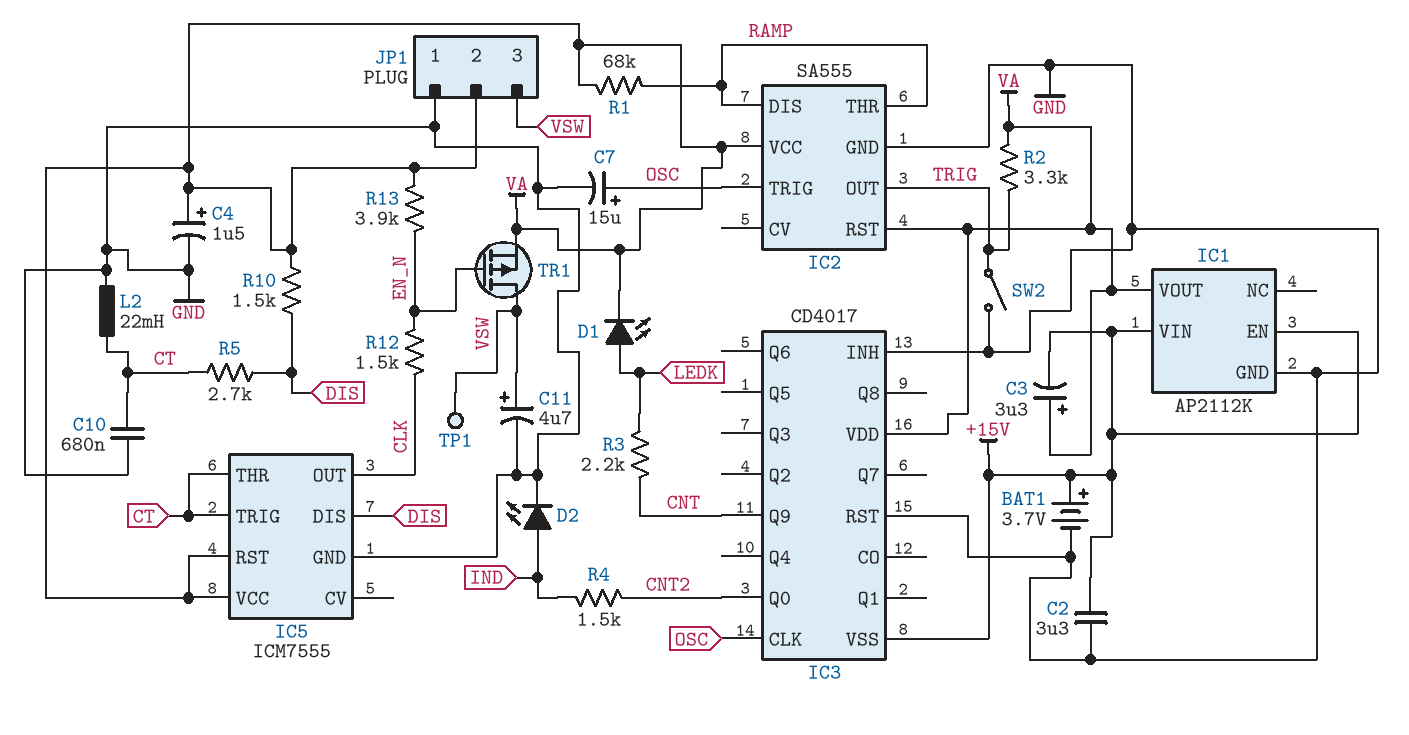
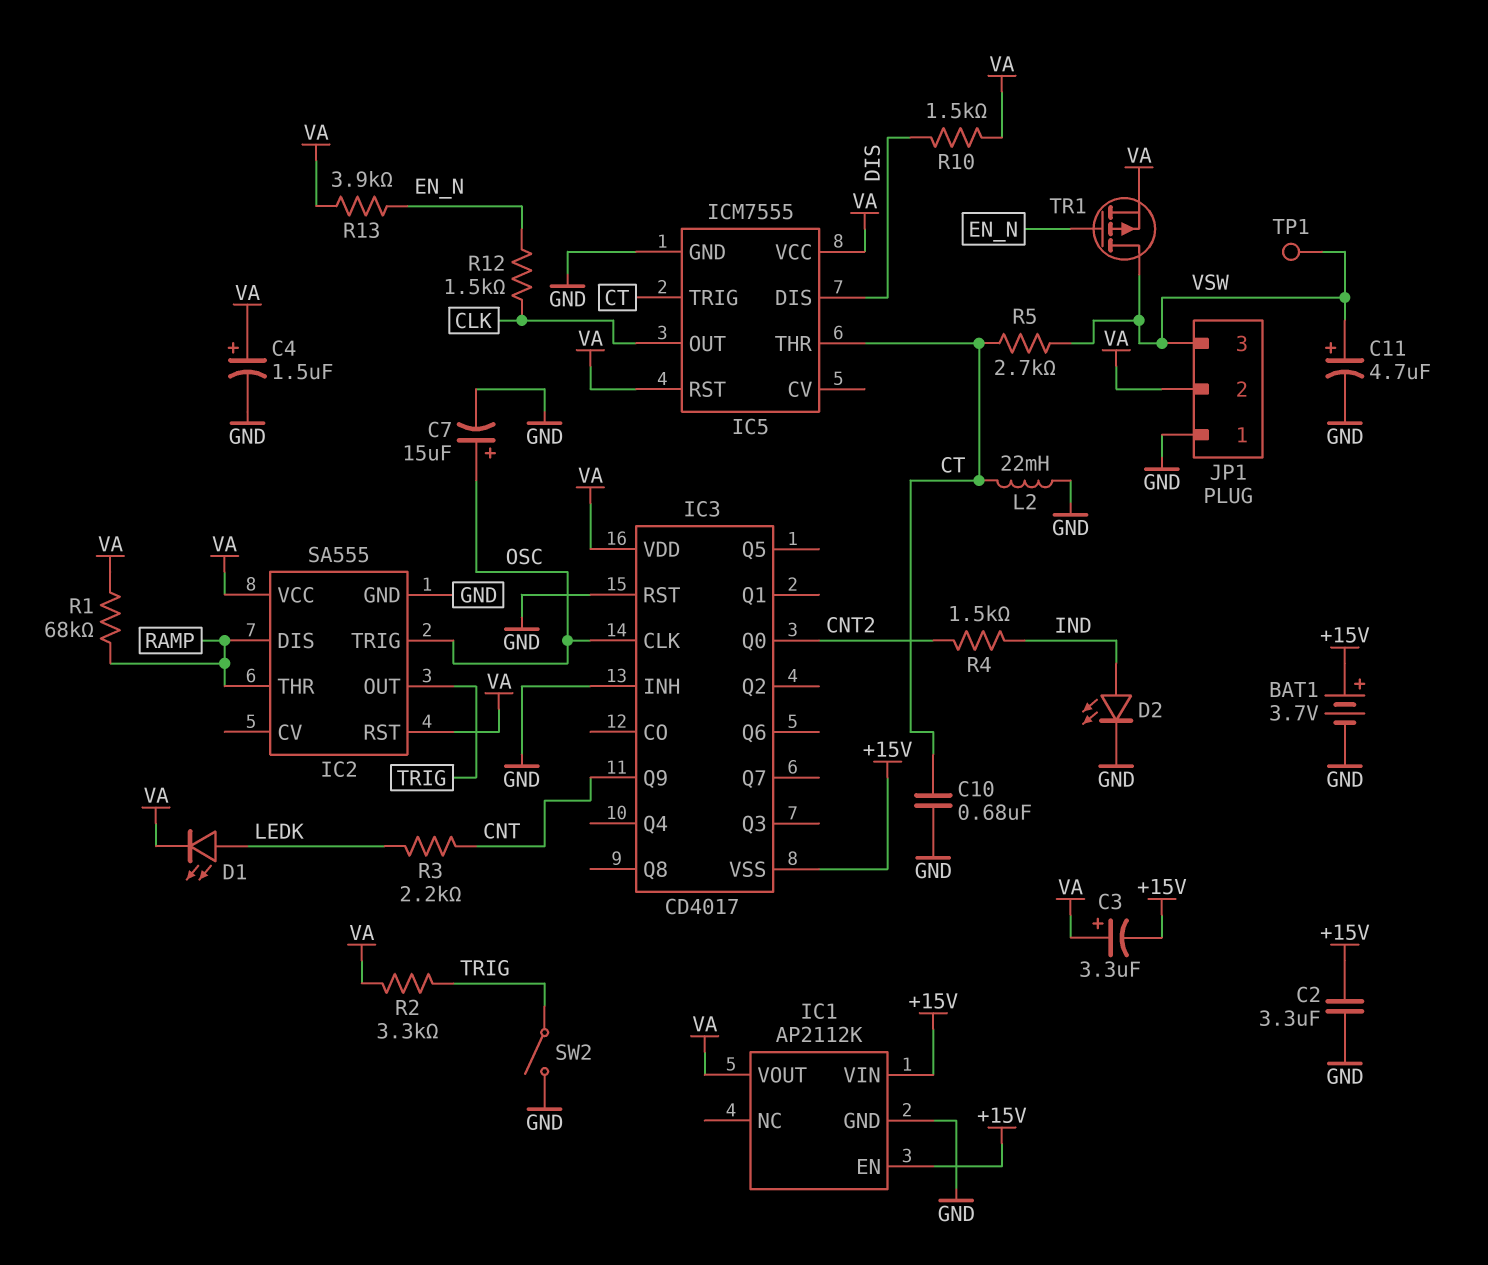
R5: 2.7k (CT, DIS) -> 2.7k (CT, VSW)

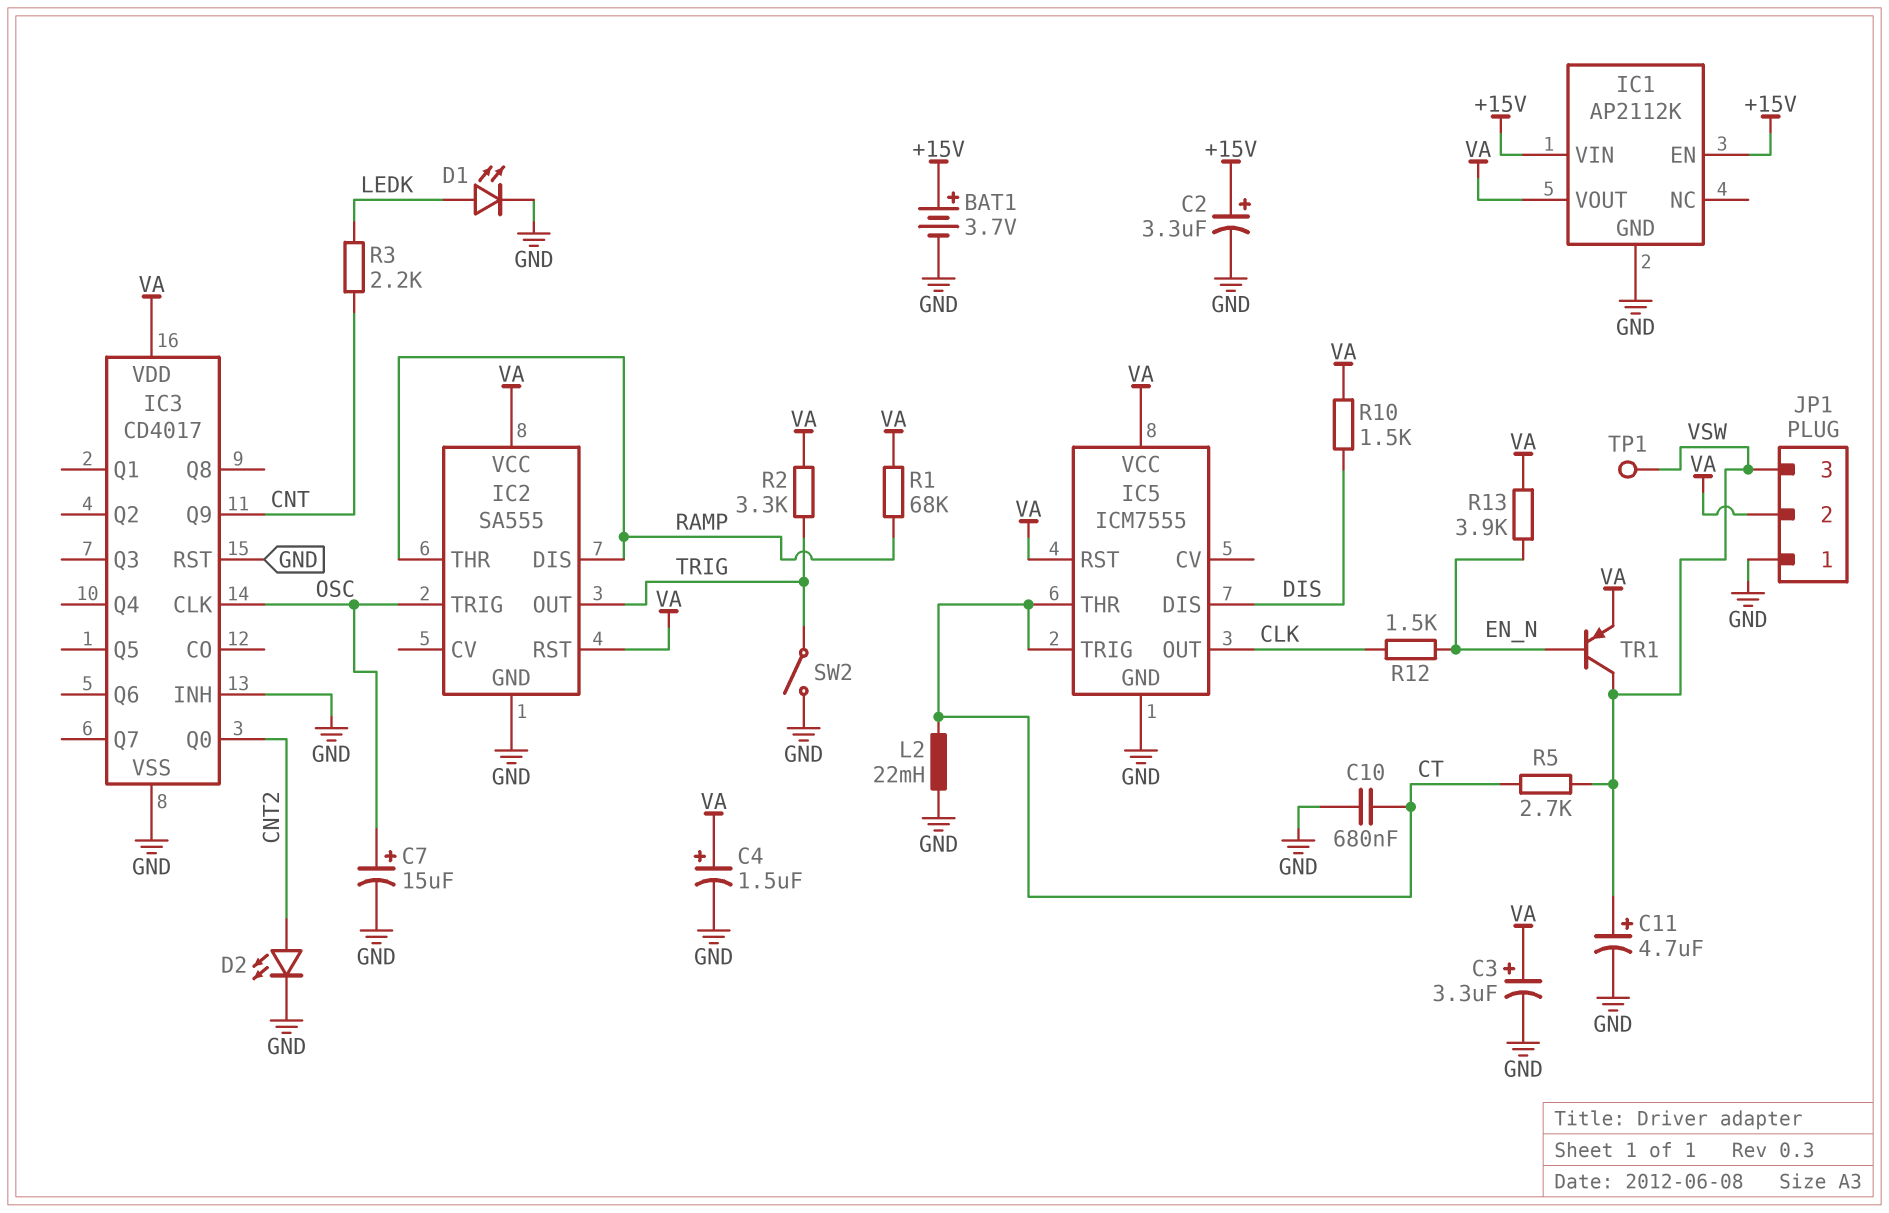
C2: 3.3uF (+15V, GND) -> 3.3uF (plus +15V, minus GND)
C3: 3.3uF (plus VA, minus +15V) -> 3.3uF (plus VA, minus GND)
D1: LED (A LEDK, K VA) -> LED (A LEDK, K GND)
D2: LED (A IND, K GND) -> LED (A CNT2, K GND)
IC3 pin VSS: +15V -> GND
R4: 1.5k (CNT2, IND) -> none
TR1: PMOS (G EN_N, D VSW, S VA) -> PNP (B EN_N, C VSW, E VA)

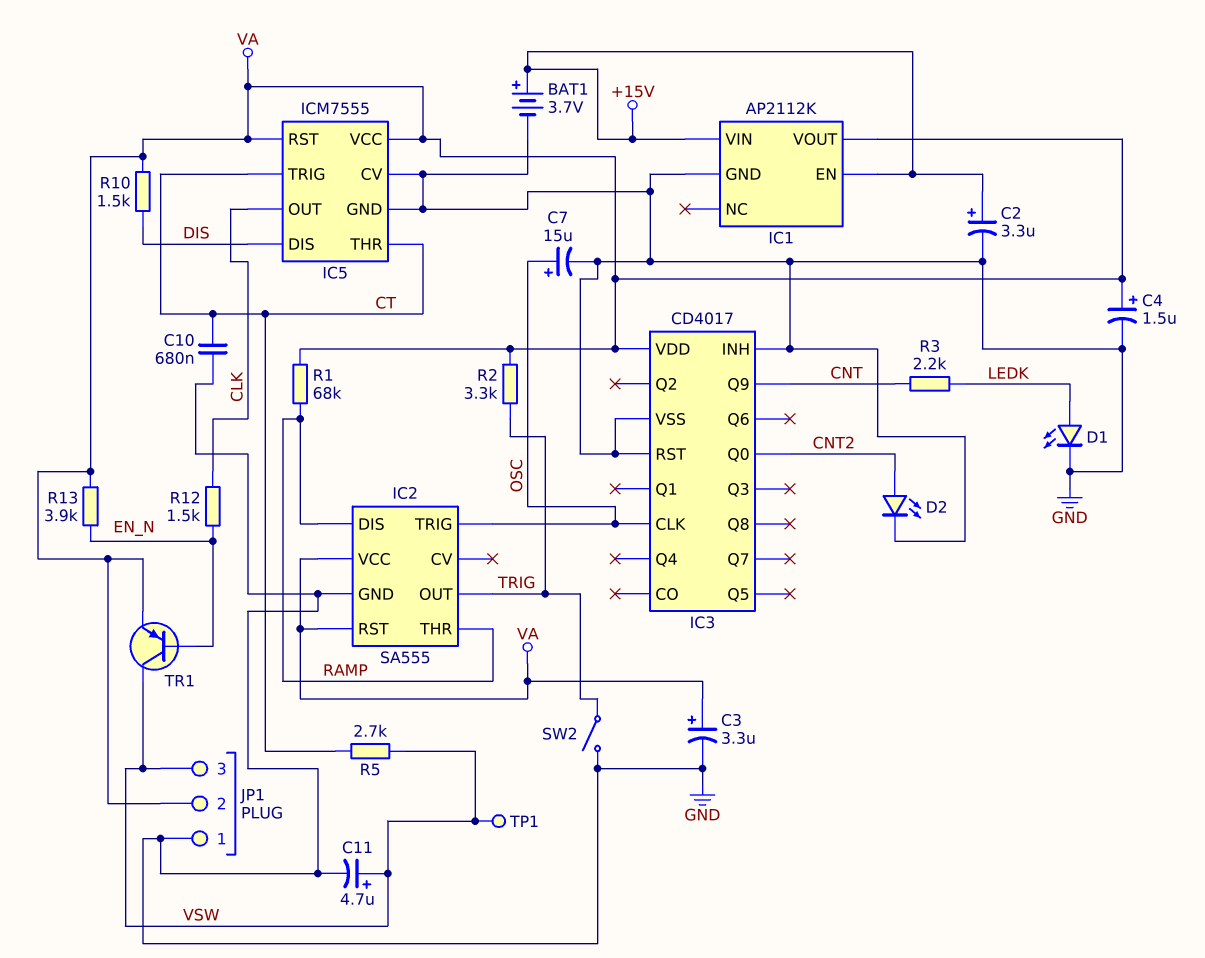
IC5 pin CV: none -> GND
L2: 22mH (CT, GND) -> none

